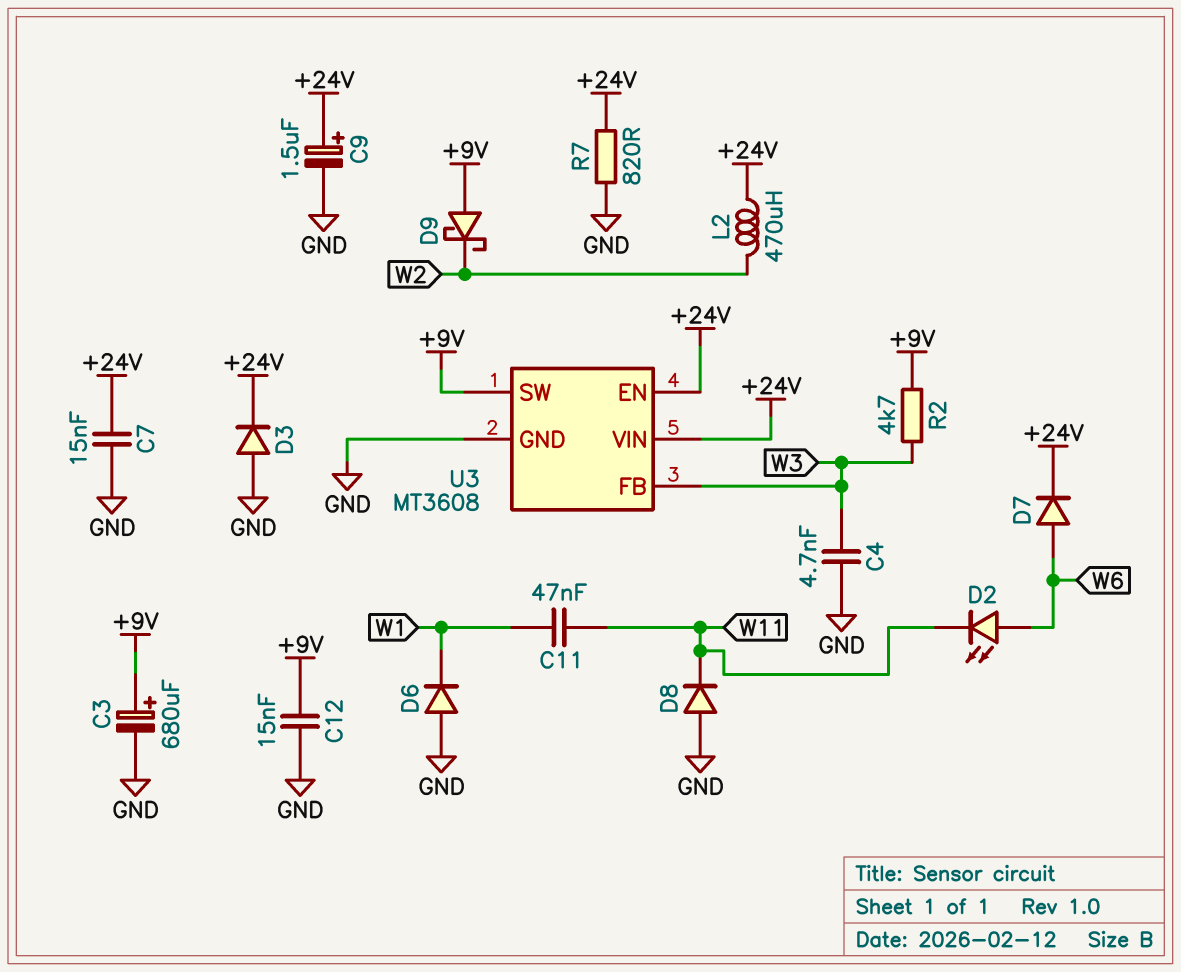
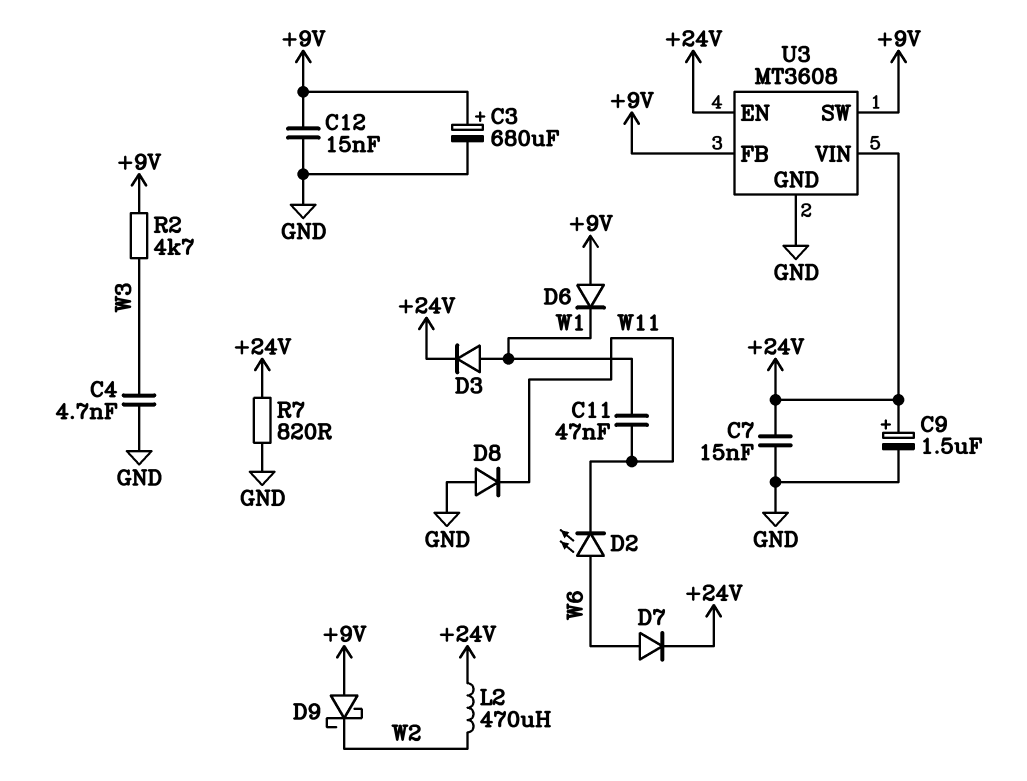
D3: diode (A GND, K +24V) -> diode (A W1, K +24V)
D6: diode (A GND, K W1) -> diode (A +9V, K W1)
U3 pin FB: W3 -> +9V

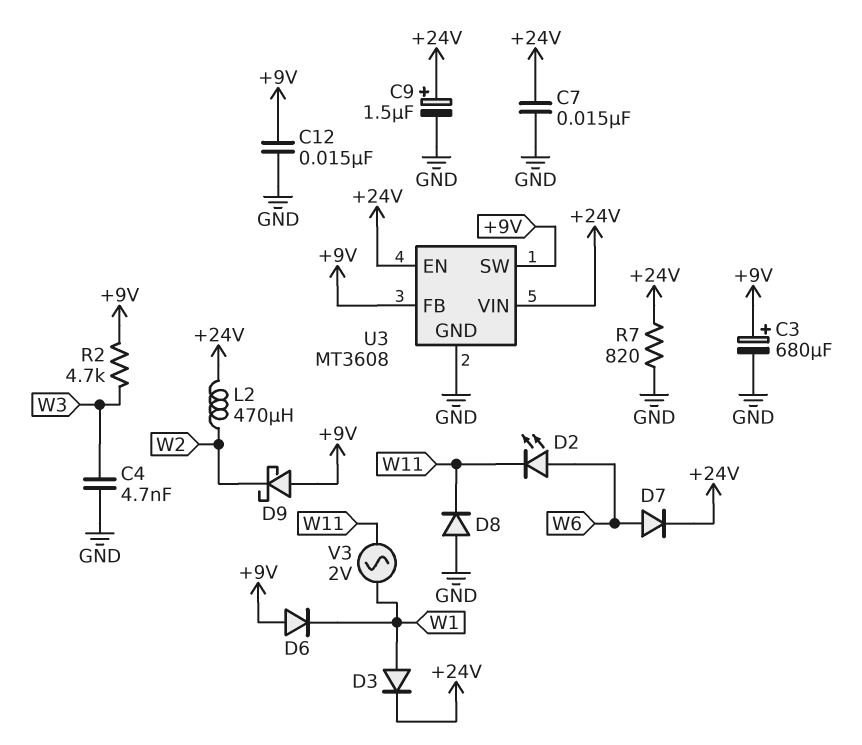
C11: 47nF (W1, W11) -> none
V3: none -> AC 2V (W1, W11)

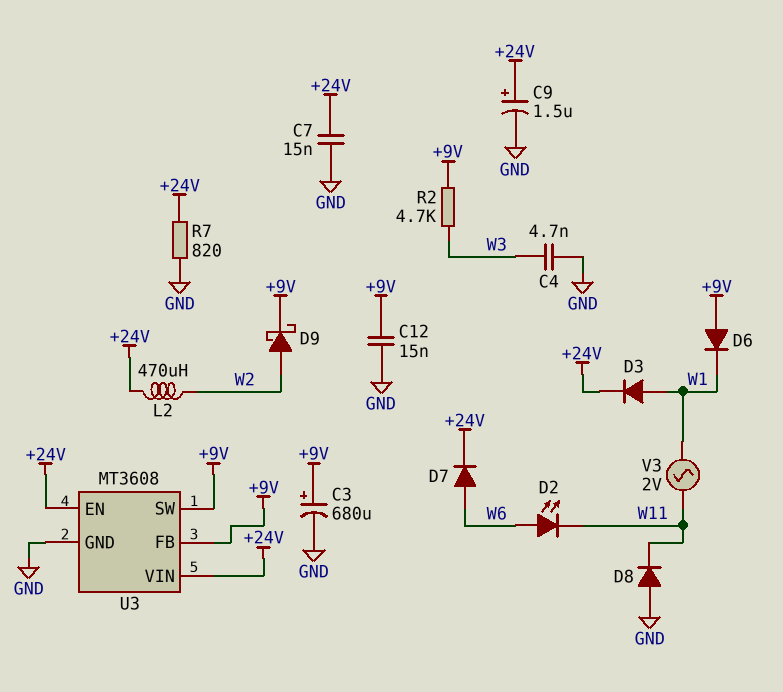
D9: schottky (A +9V, K W2) -> schottky (A W2, K +9V)

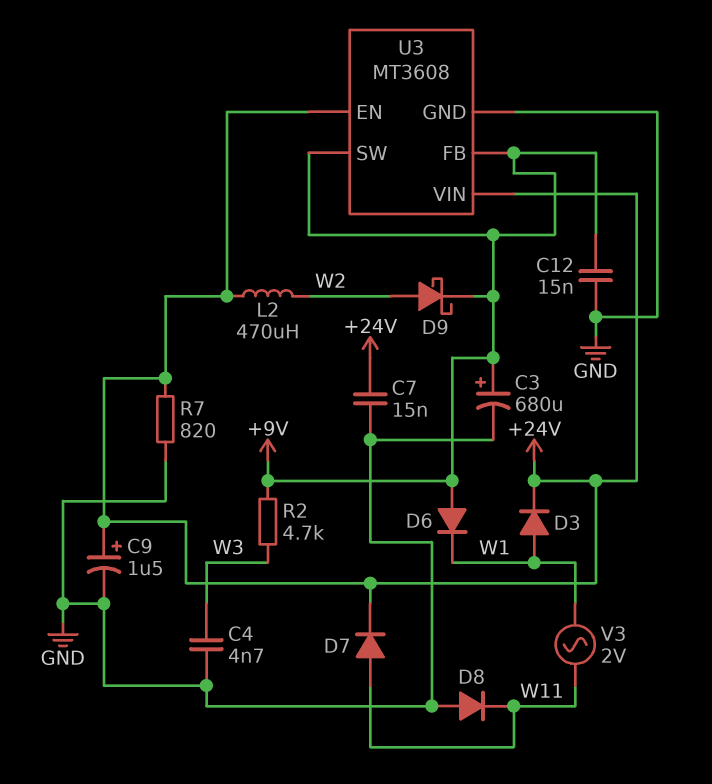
D2: LED (A W6, K W11) -> none
D7: diode (A W6, K +24V) -> diode (A W11, K +24V)

